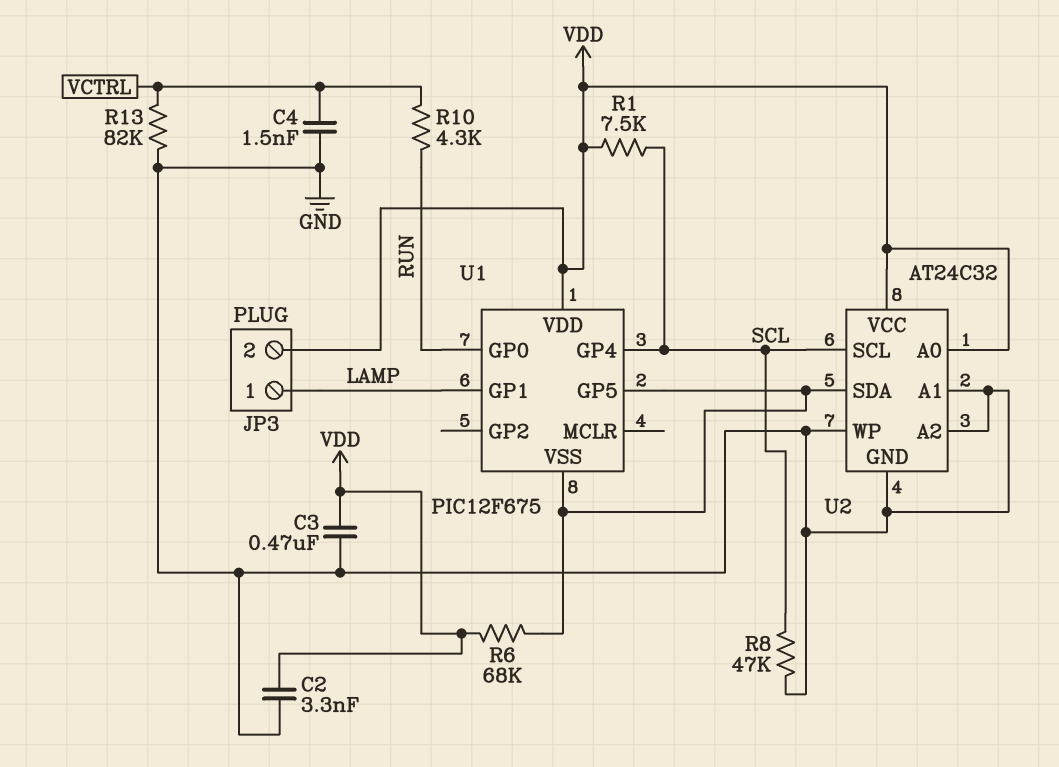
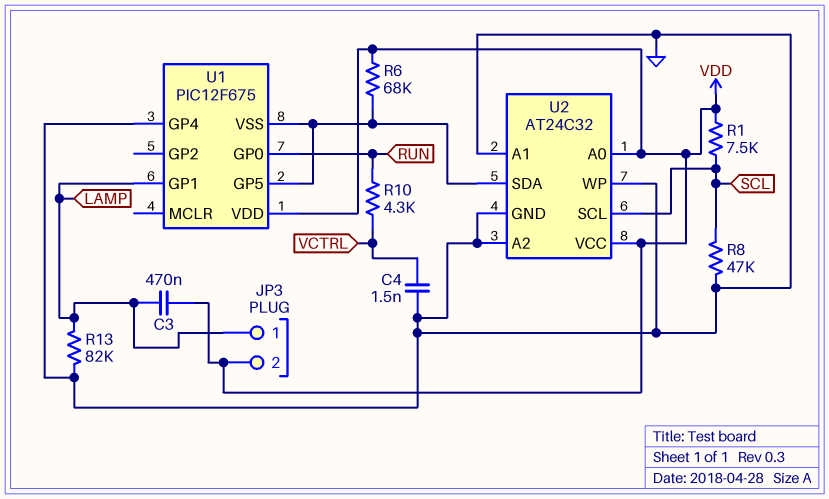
C2: 3.3nF (GND, VDD) -> none
C3: 470nF (GND, VDD) -> 470nF (LAMP, VDD)
R13: 82k (GND, VCTRL) -> 82k (GND, LAMP)
U1 pin GP4: SCL -> GND

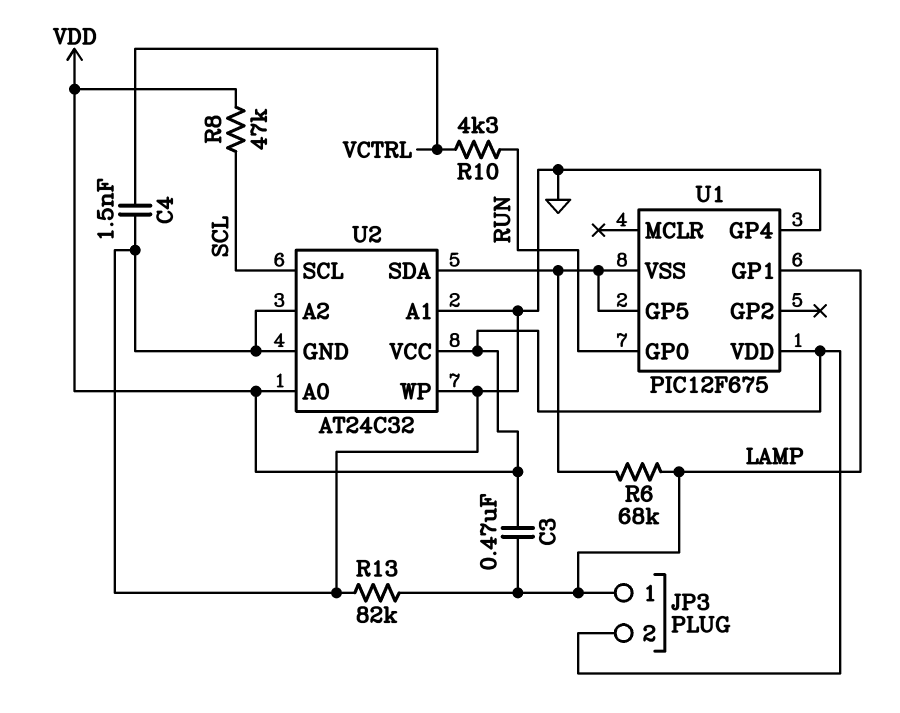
R1: 7.5k (SCL, VDD) -> none
R6: 68k (U1/GP5, VDD) -> 68k (LAMP, U1/GP5)
R8: 47k (GND, SCL) -> 47k (SCL, VDD)

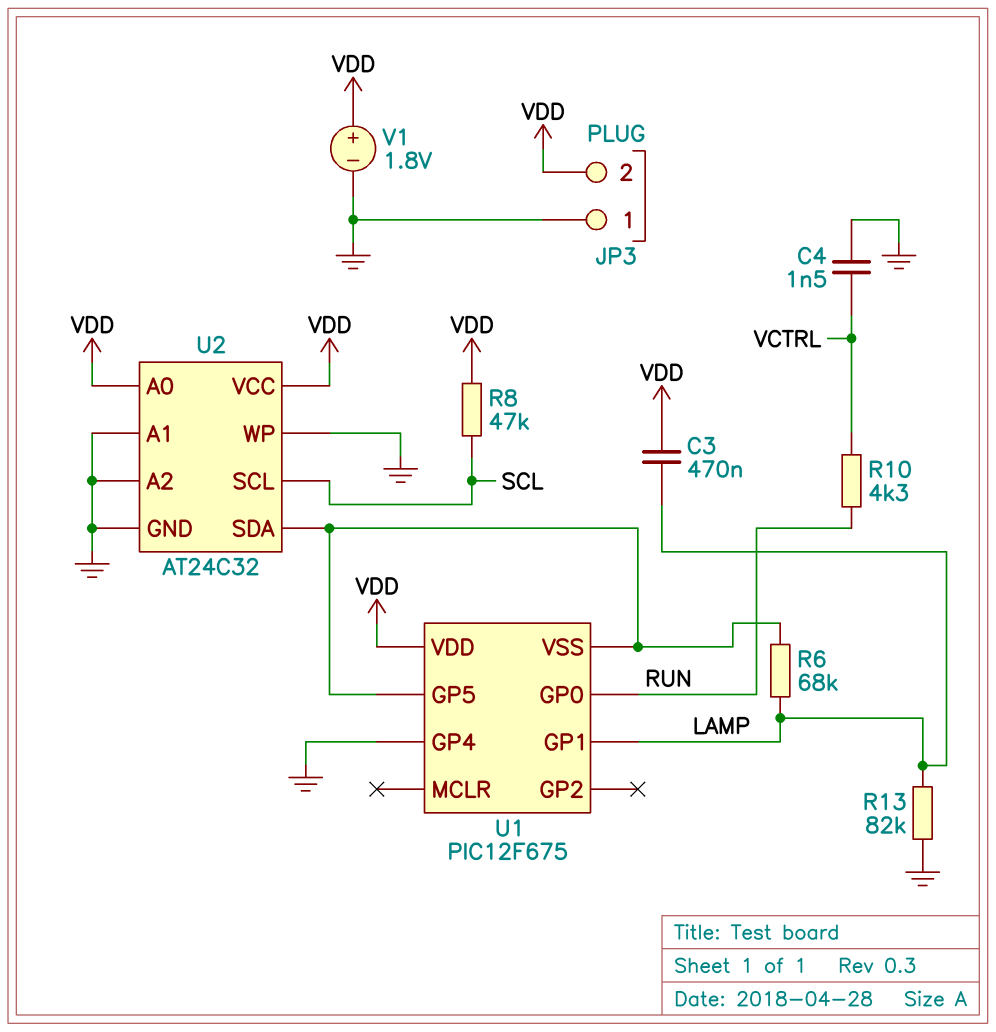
JP3 pin 1: LAMP -> GND
V1: none -> 1.8V (plus VDD, minus GND)

